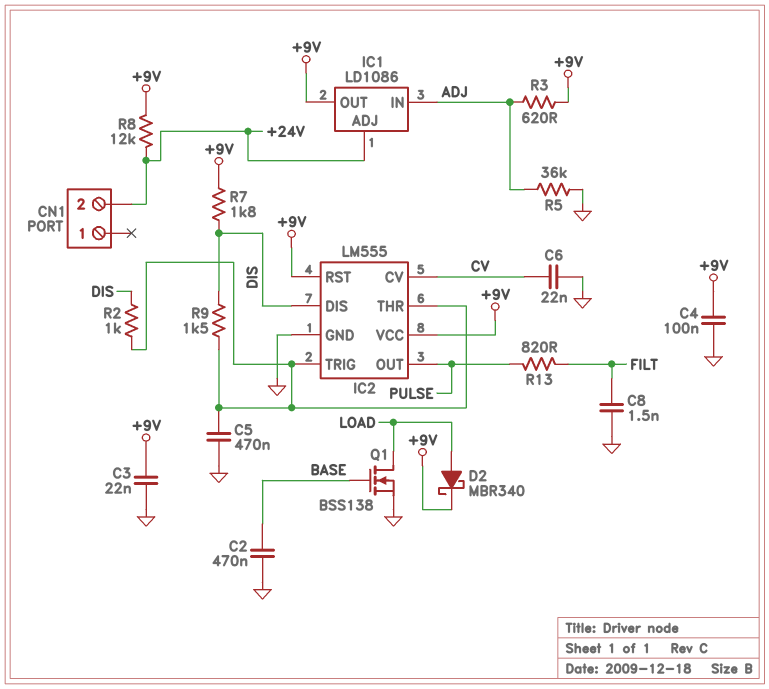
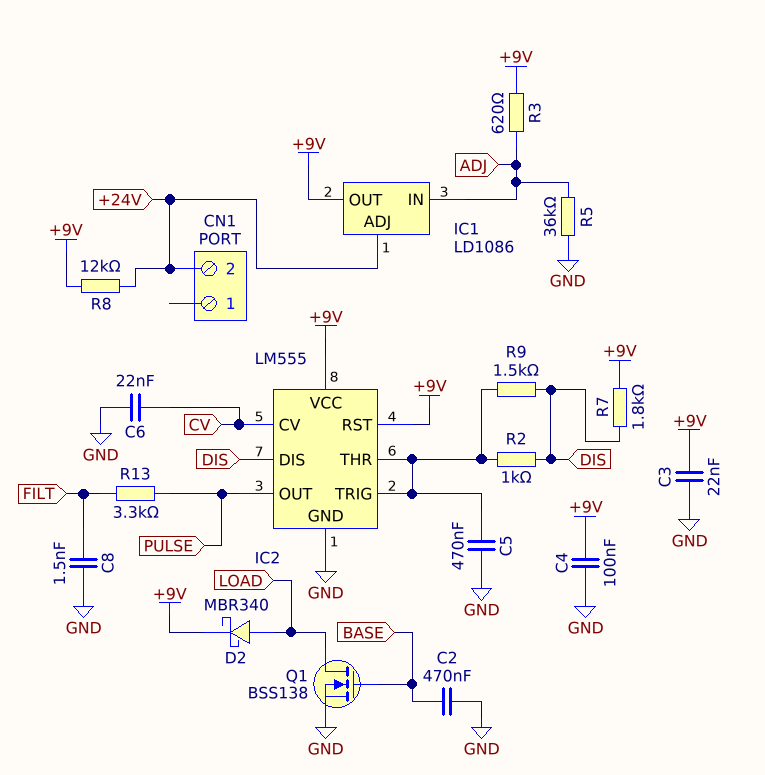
R13: 820 (FILT, PULSE) -> 3.3k (FILT, PULSE)

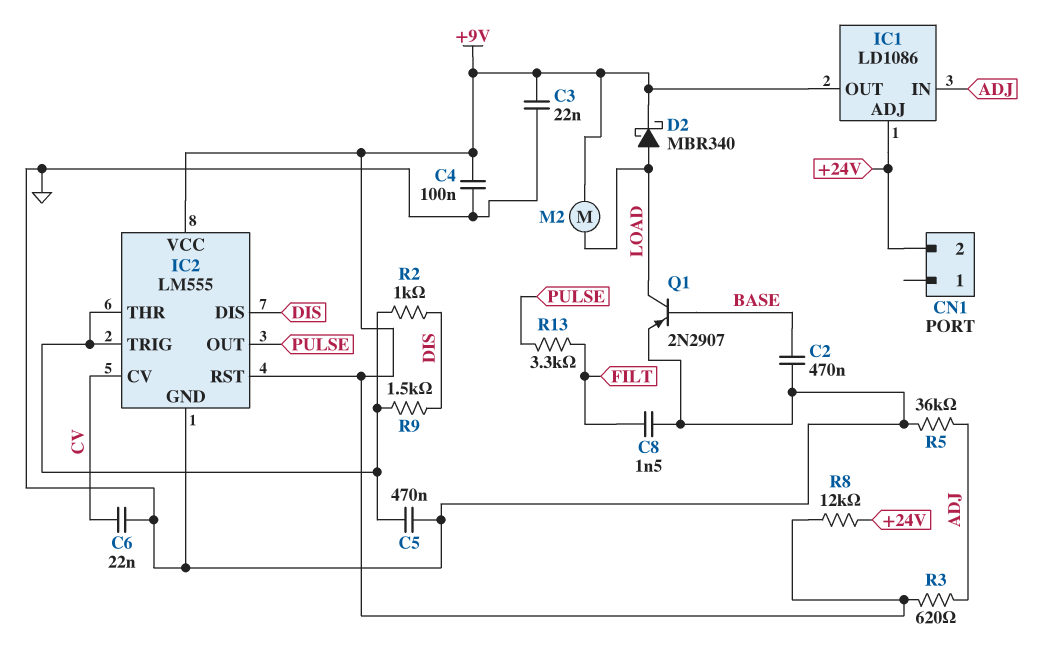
M2: none -> motor (+9V, LOAD)
Q1: NMOS BSS138 (G BASE, D LOAD, S GND) -> PNP 2N2907 (B BASE, C LOAD, E GND)
R7: 1.8k (+9V, DIS) -> none

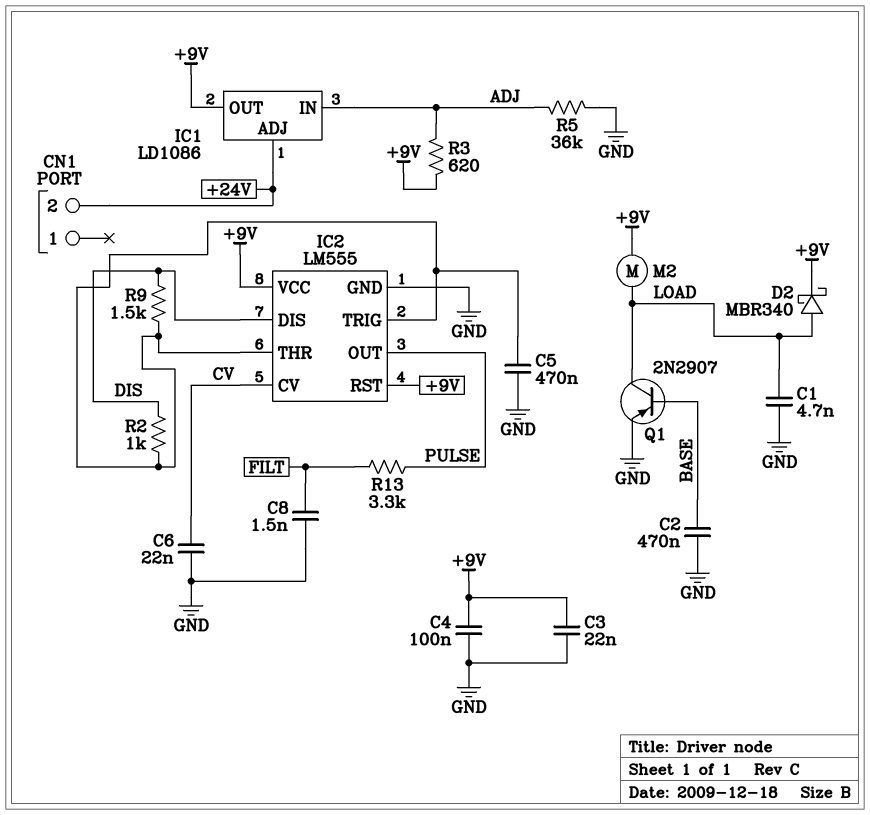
C1: none -> 4.7nF (GND, LOAD)
R8: 12k (+9V, +24V) -> none

